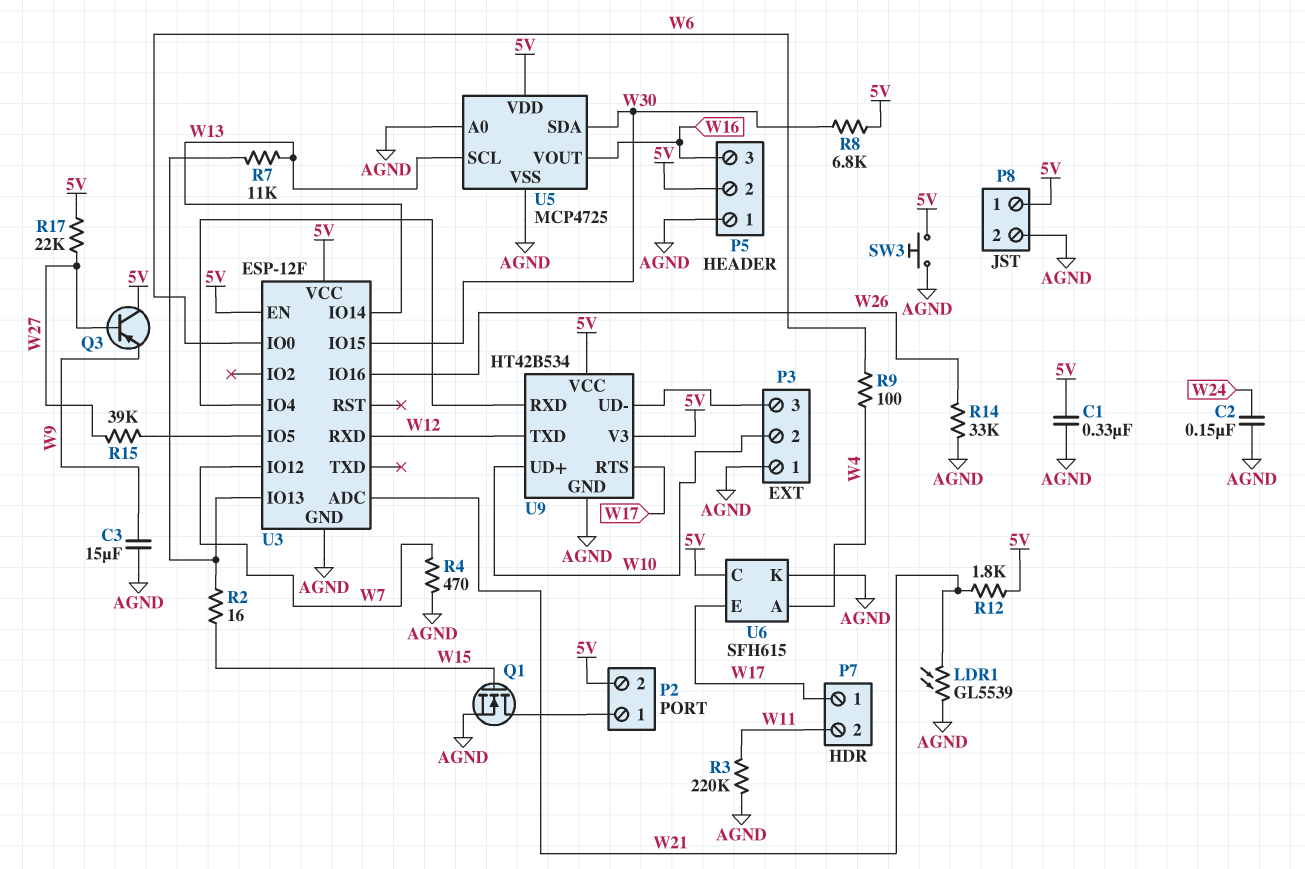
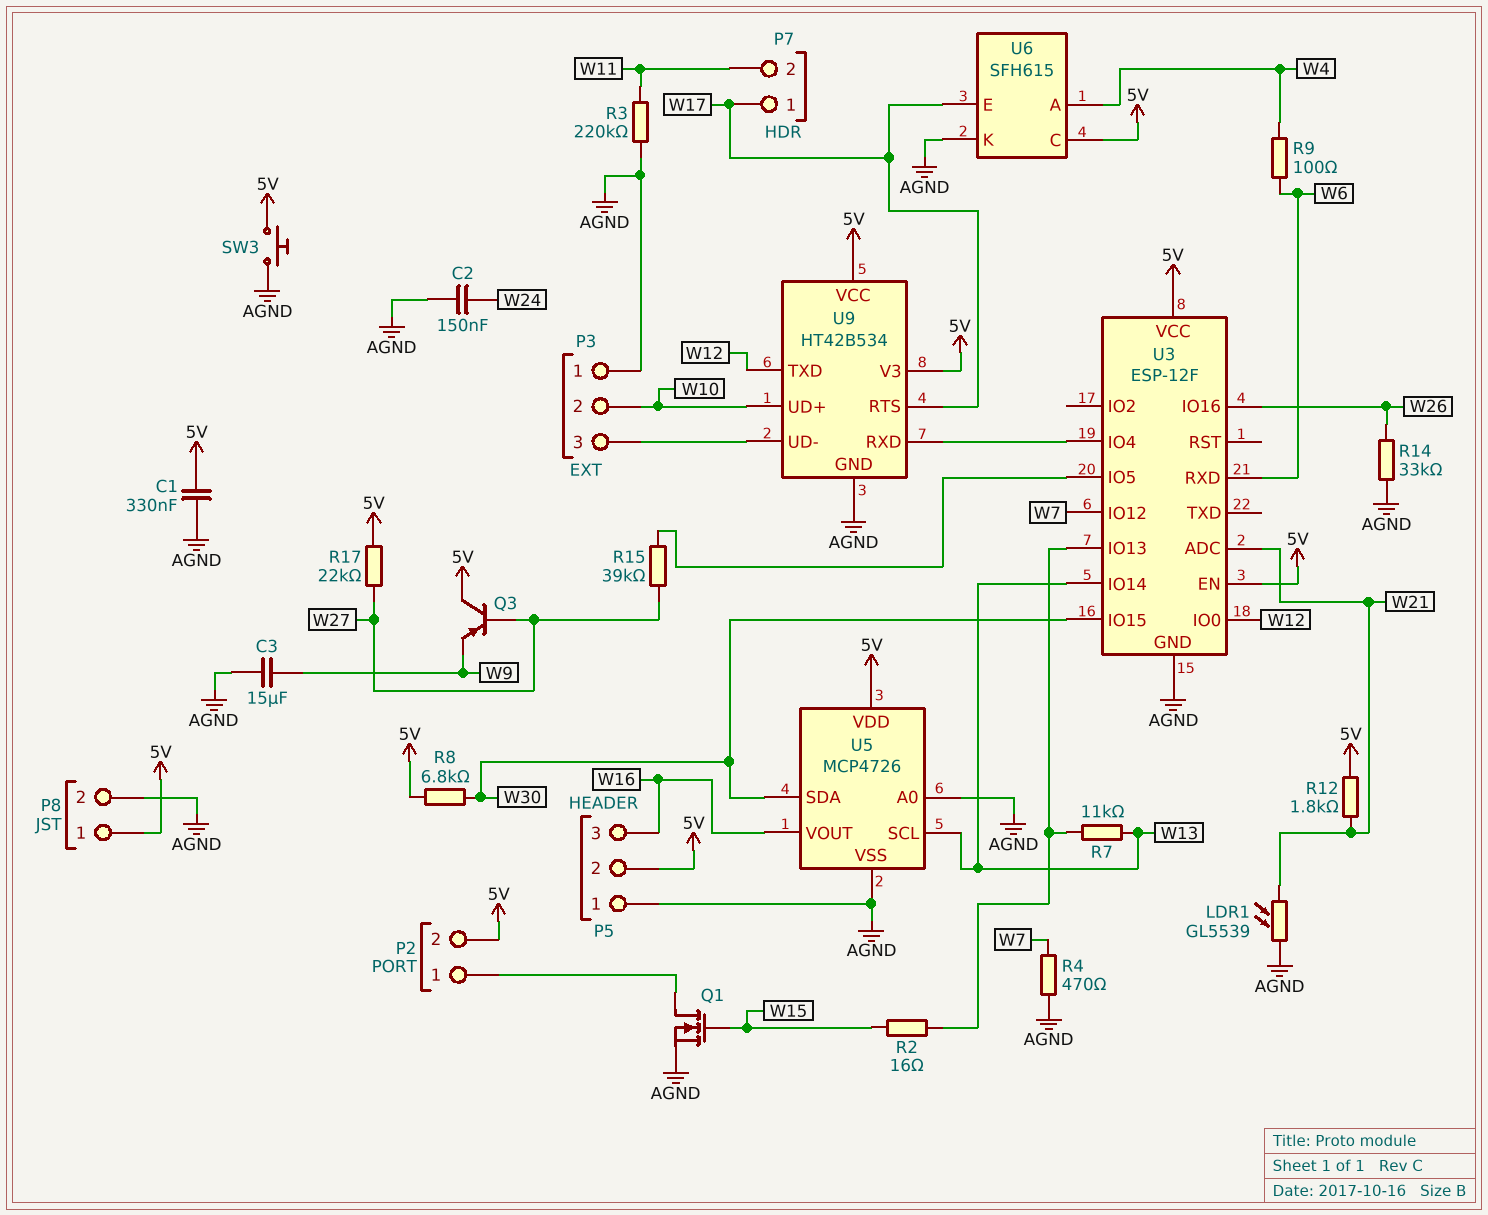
U3 pin IO0: W6 -> W12
U3 pin RXD: W12 -> W6
U5: MCP4725 -> MCP4726

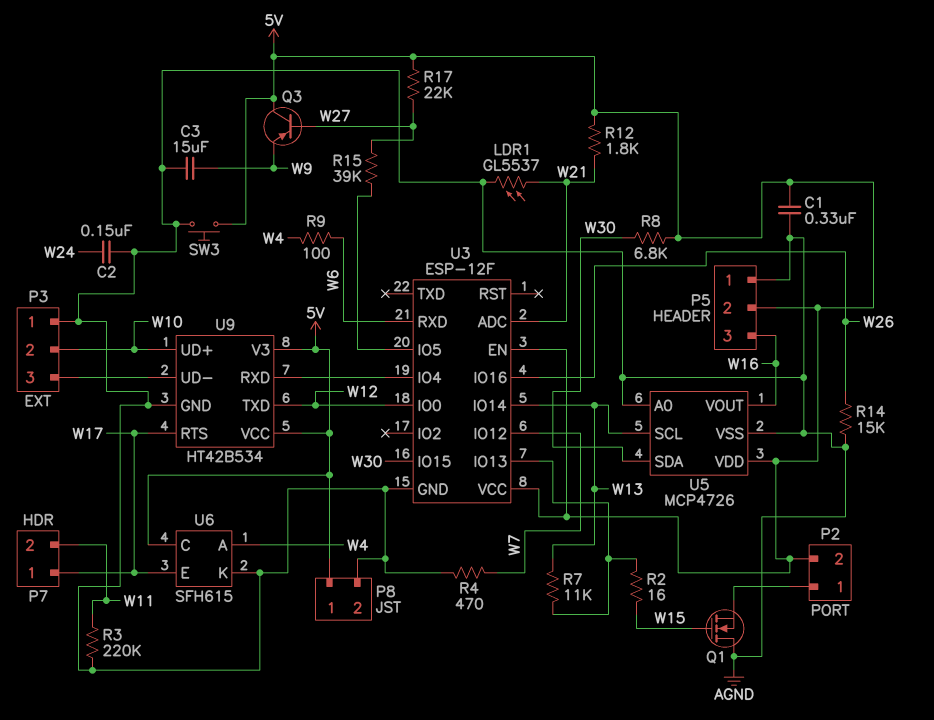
LDR1: GL5539 (AGND, W21) -> GL5537 (AGND, W21)
Q1: NMOS (G W15, D P2/1, S AGND) -> NMOS (G W15, D AGND, S P2/1)
R14: 33k (AGND, W26) -> 15k (AGND, W26)

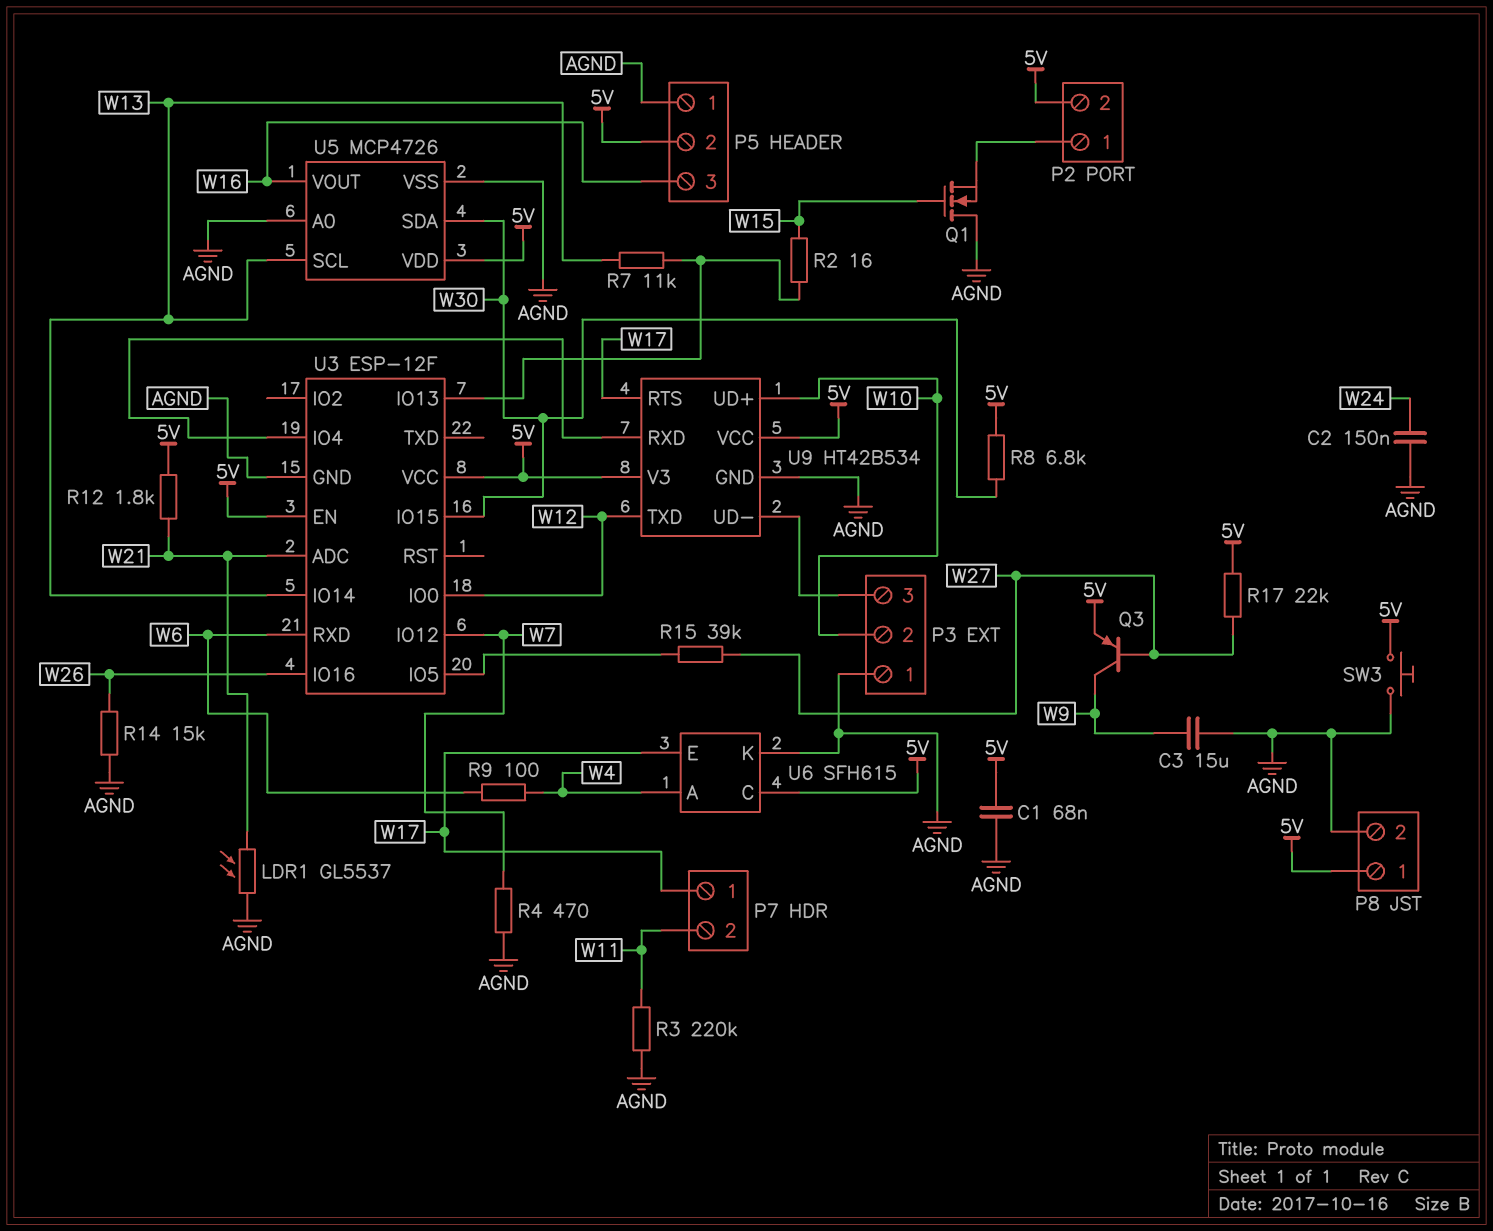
C1: 330nF (5V, AGND) -> 68nF (5V, AGND)
Q3: PNP (B W27, C 5V, E W9) -> PNP (B W27, C W9, E 5V)

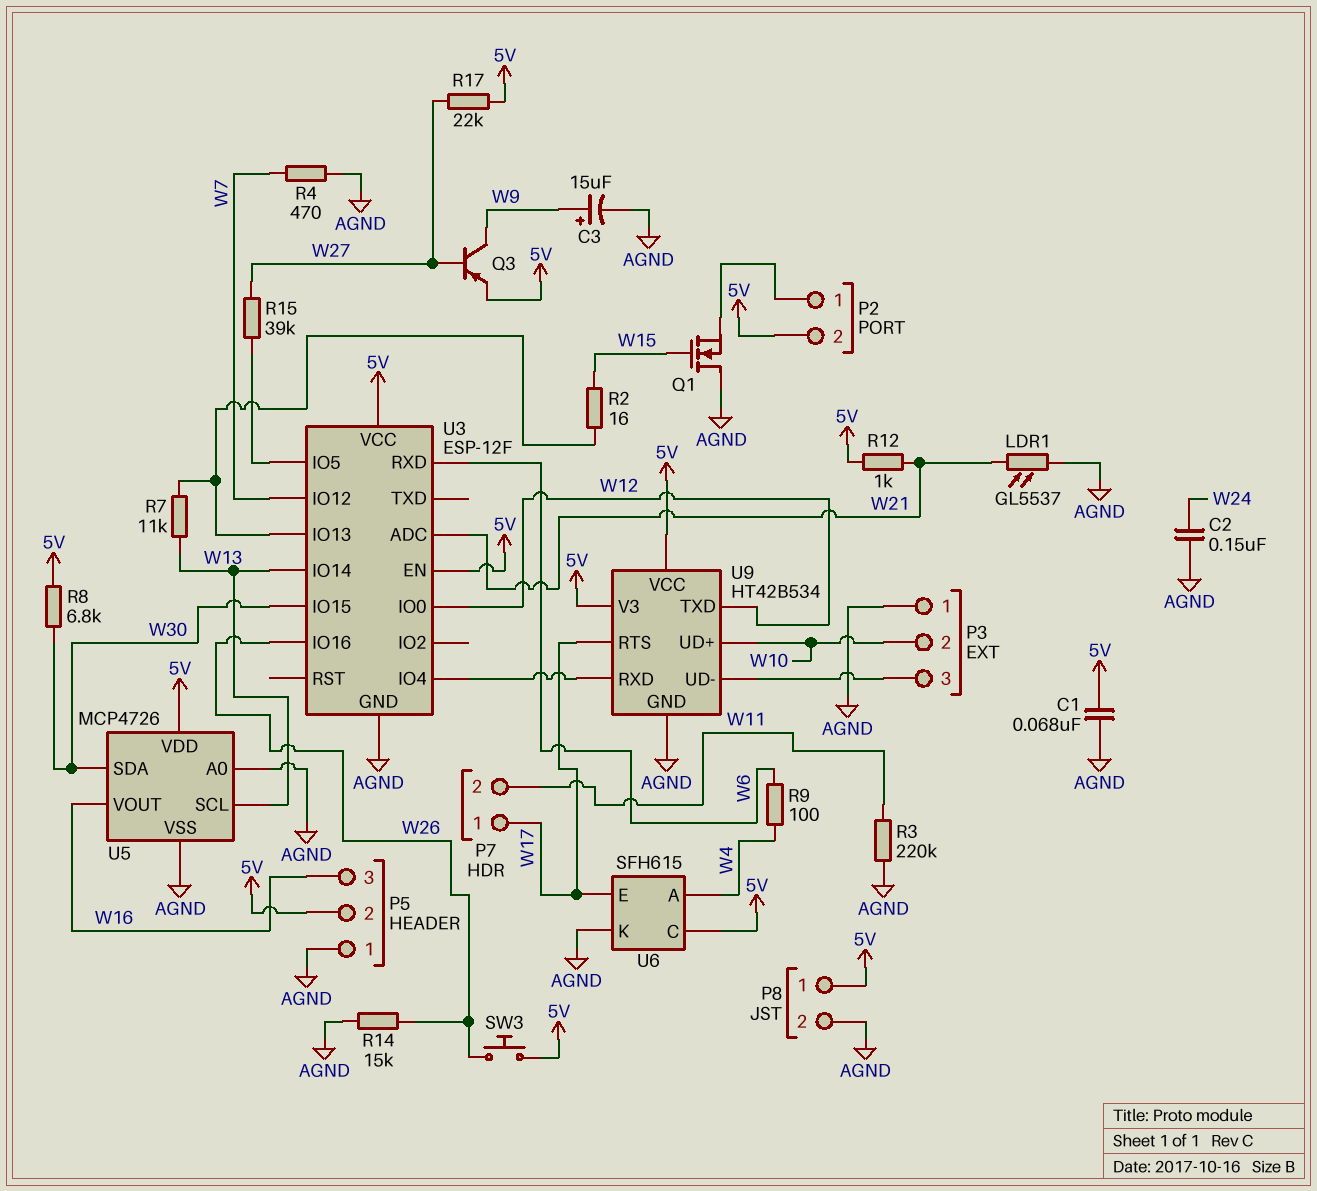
C3: 15uF (AGND, W9) -> 15uF (plus W9, minus AGND)
R12: 1.8k (5V, W21) -> 1k (5V, W21)
SW3: button (5V, AGND) -> button (5V, W26)

